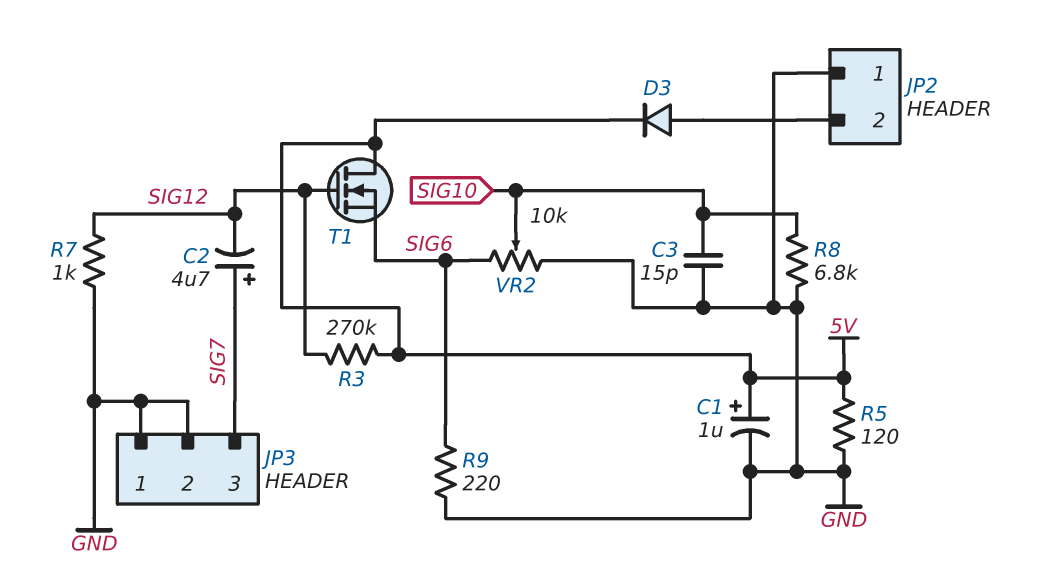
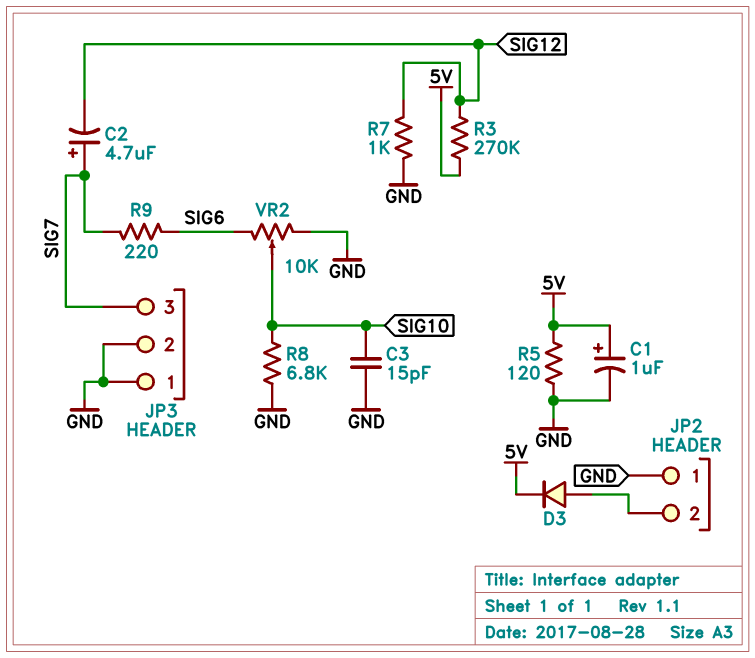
R9: 220 (GND, SIG6) -> 220 (SIG6, SIG7)
T1: NMOS (G SIG12, D 5V, S SIG6) -> none

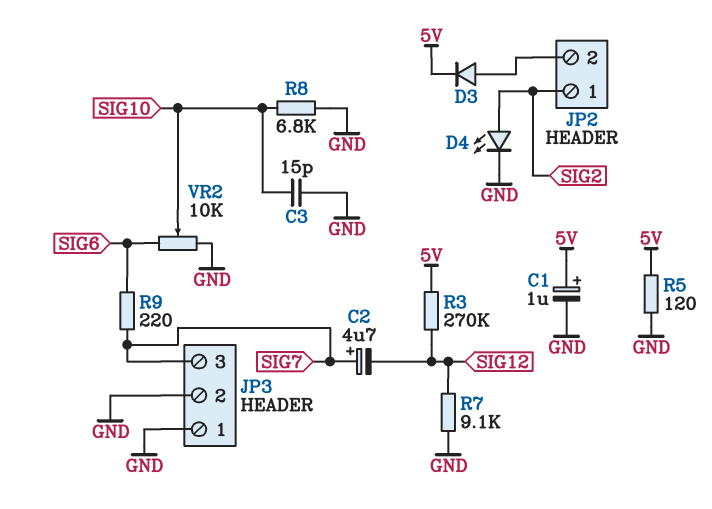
D4: none -> LED (A SIG2, K GND)
JP2 pin 1: GND -> SIG2
R7: 1k (GND, SIG12) -> 9.1k (GND, SIG12)

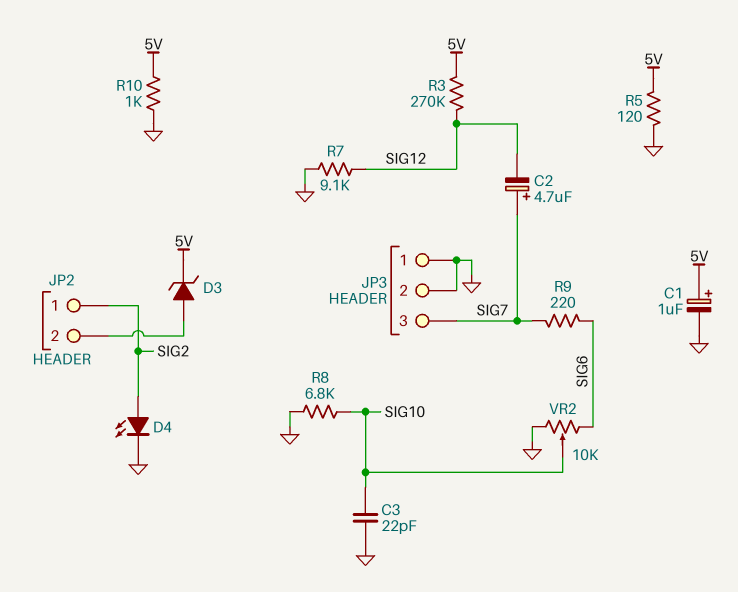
C3: 15pF (GND, SIG10) -> 22pF (GND, SIG10)
D3: diode (A JP2/2, K 5V) -> zener (A JP2/2, K 5V)
R10: none -> 1k (5V, GND)

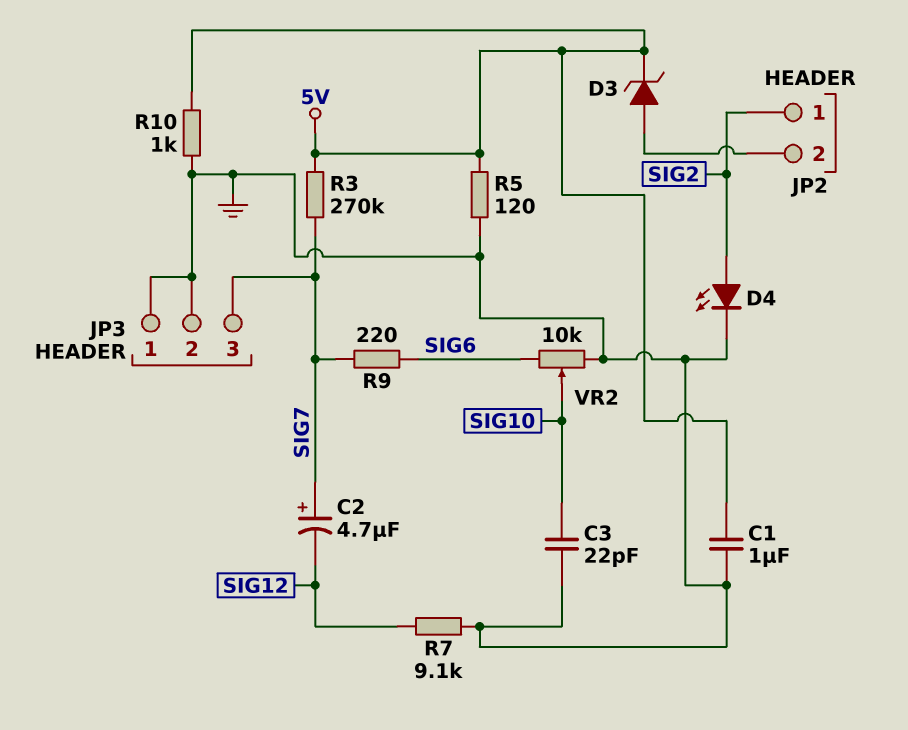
C1: 1uF (plus 5V, minus GND) -> 1uF (5V, GND)
R3: 270k (5V, SIG12) -> 270k (5V, SIG7)
R8: 6.8k (GND, SIG10) -> none

